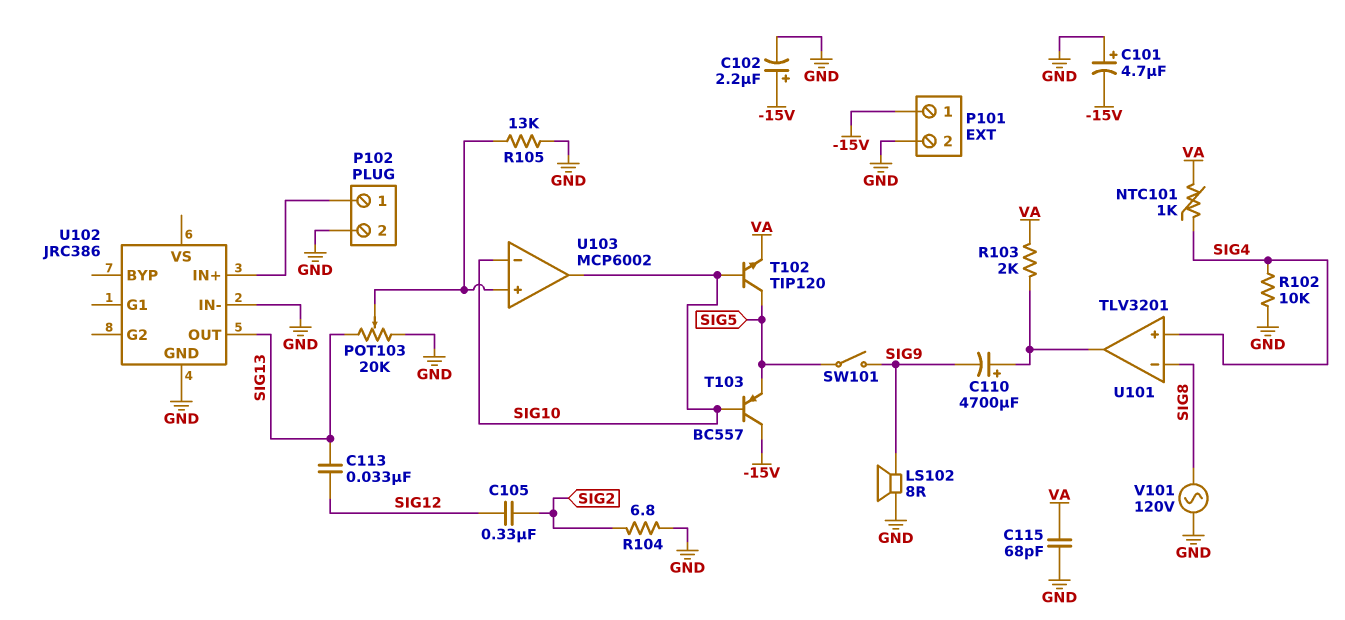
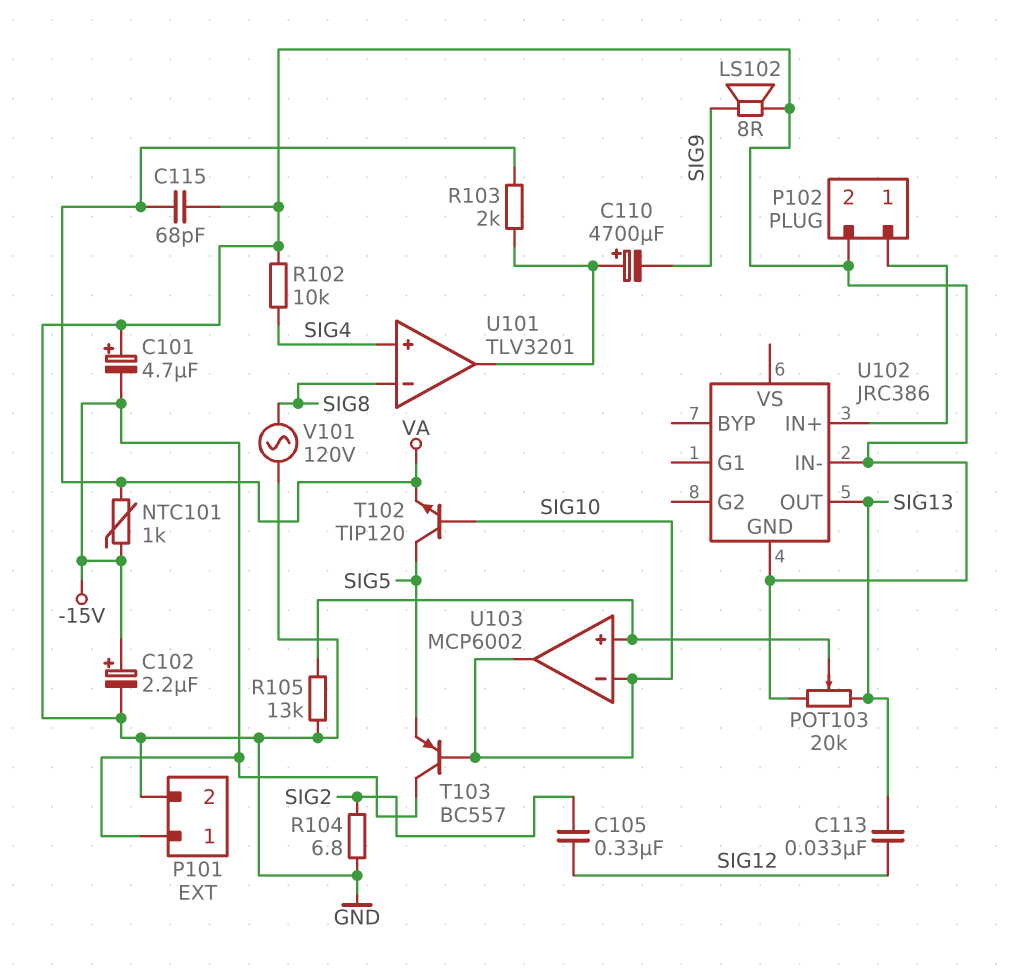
NTC101: 1k (SIG4, VA) -> 1k (-15V, VA)
SW101: switch (SIG5, SIG9) -> none

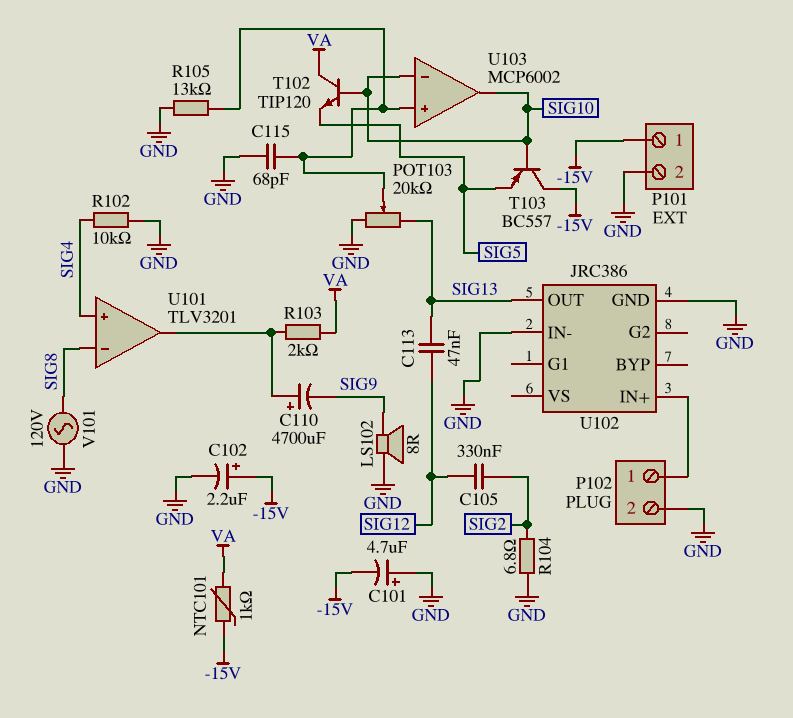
C113: 33nF (SIG12, SIG13) -> 47nF (SIG12, SIG13)
C115: 68pF (GND, VA) -> 68pF (GND, U103/in+)
T102: NPN TIP120 (B SIG10, C SIG5, E VA) -> NPN TIP120 (B SIG10, C VA, E SIG5)

